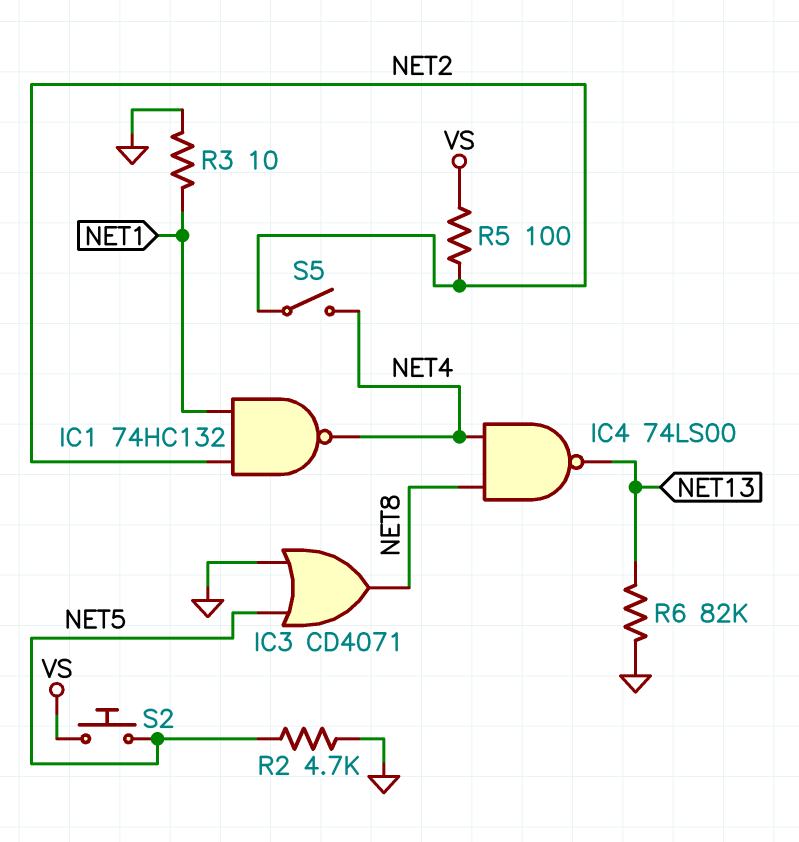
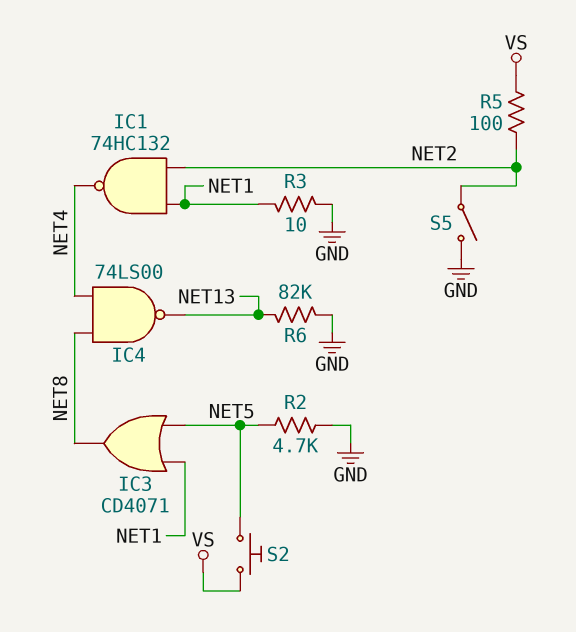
IC3: OR CD4071 (in GND, in NET5, out NET8) -> OR CD4071 (in NET1, in NET5, out NET8)
S5: switch (NET2, NET4) -> switch (GND, NET2)

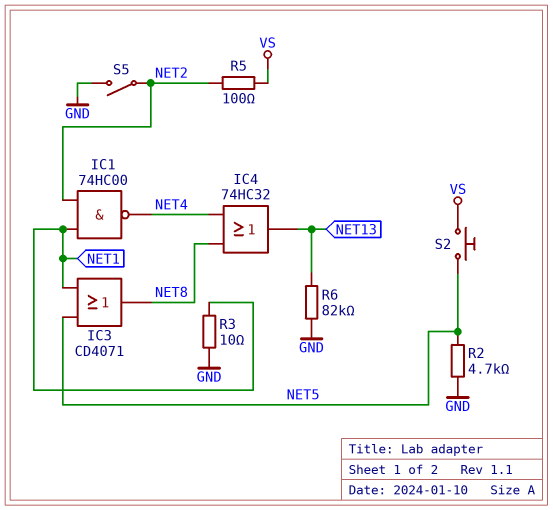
IC1: NAND 74HC132 (in NET1, in NET2, out NET4) -> NAND 74HC00 (in NET1, in NET2, out NET4)
IC4: NAND 74LS00 (in NET4, in NET8, out NET13) -> OR 74HC32 (in NET4, in NET8, out NET13)

